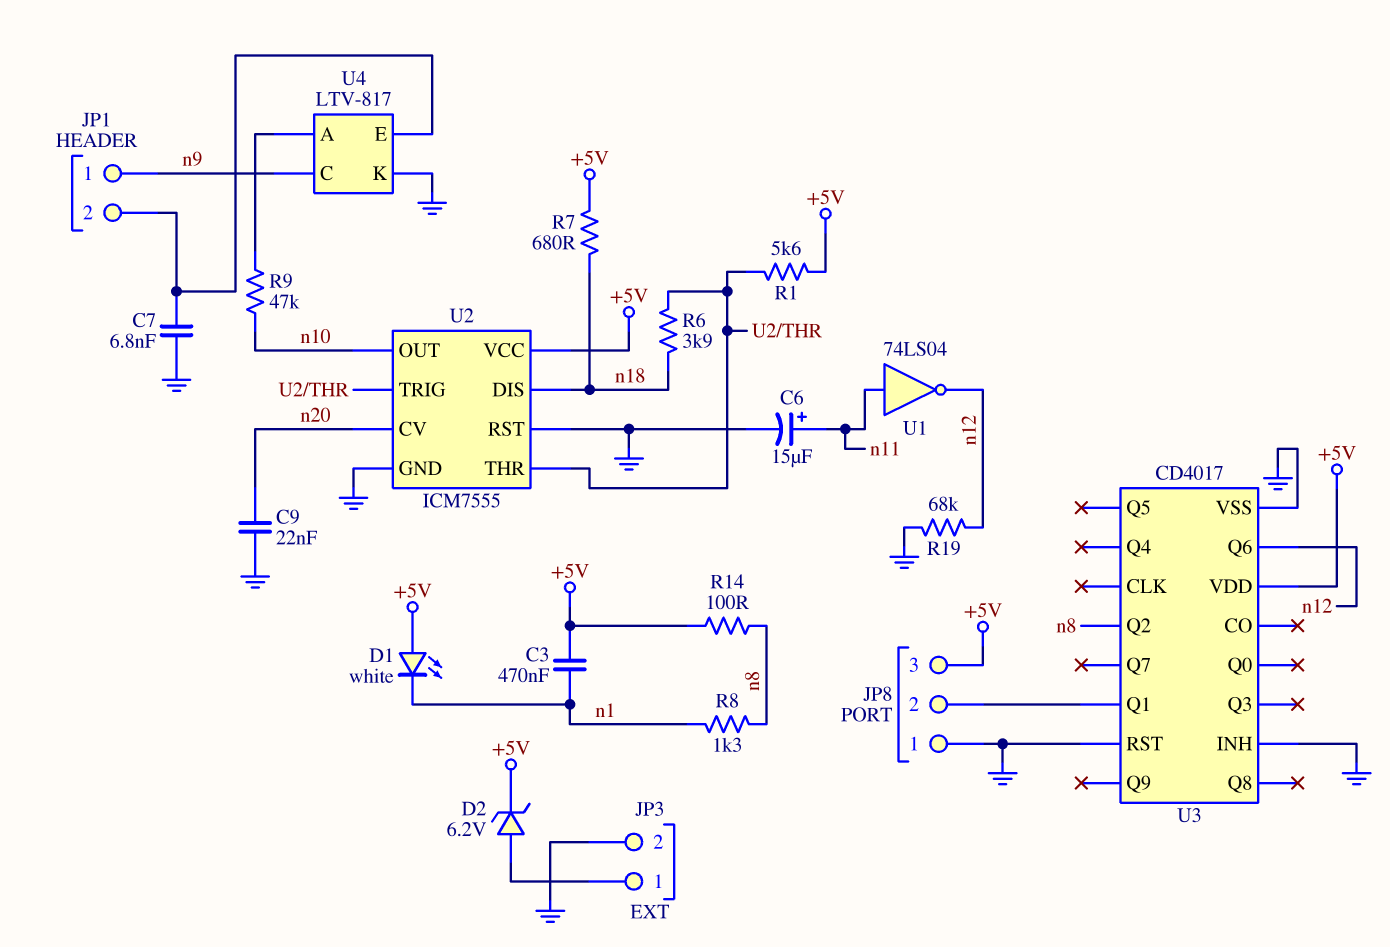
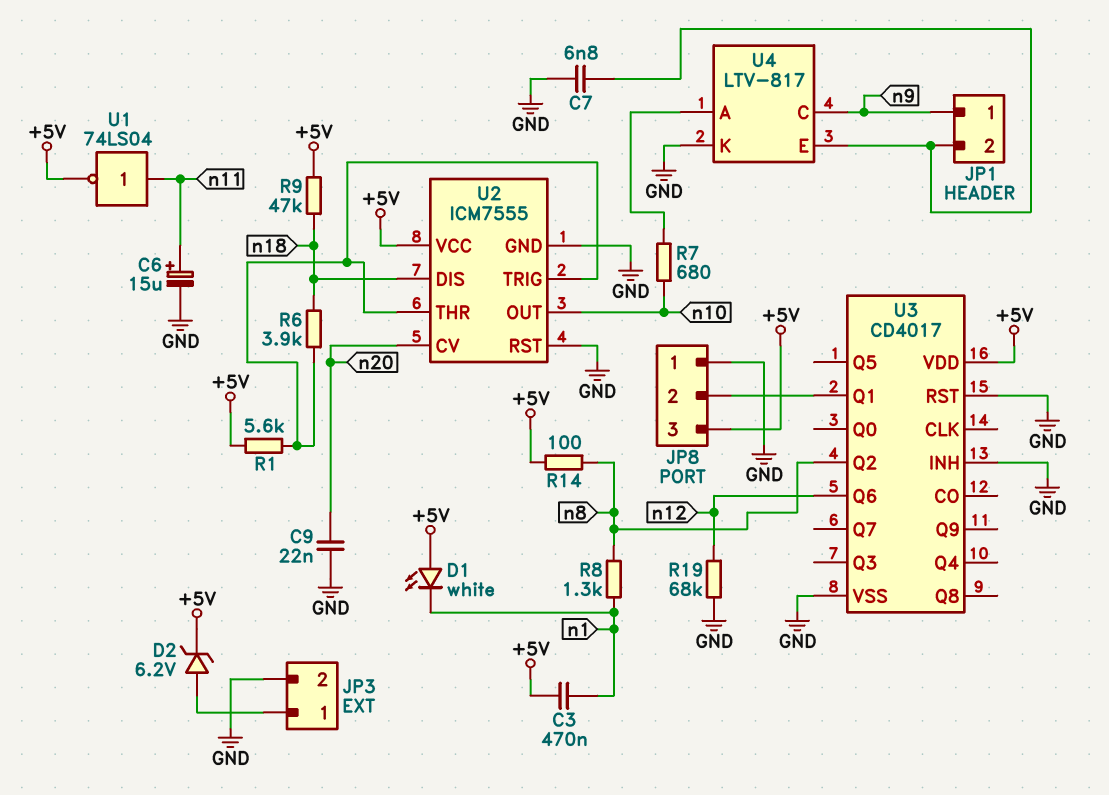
R7: 680 (+5V, n18) -> 680 (U4/A, n10)
R9: 47k (U4/A, n10) -> 47k (+5V, n18)
U1: NOT 74LS04 (in n11, out n12) -> NOT 74LS04 (in n11, out +5V)

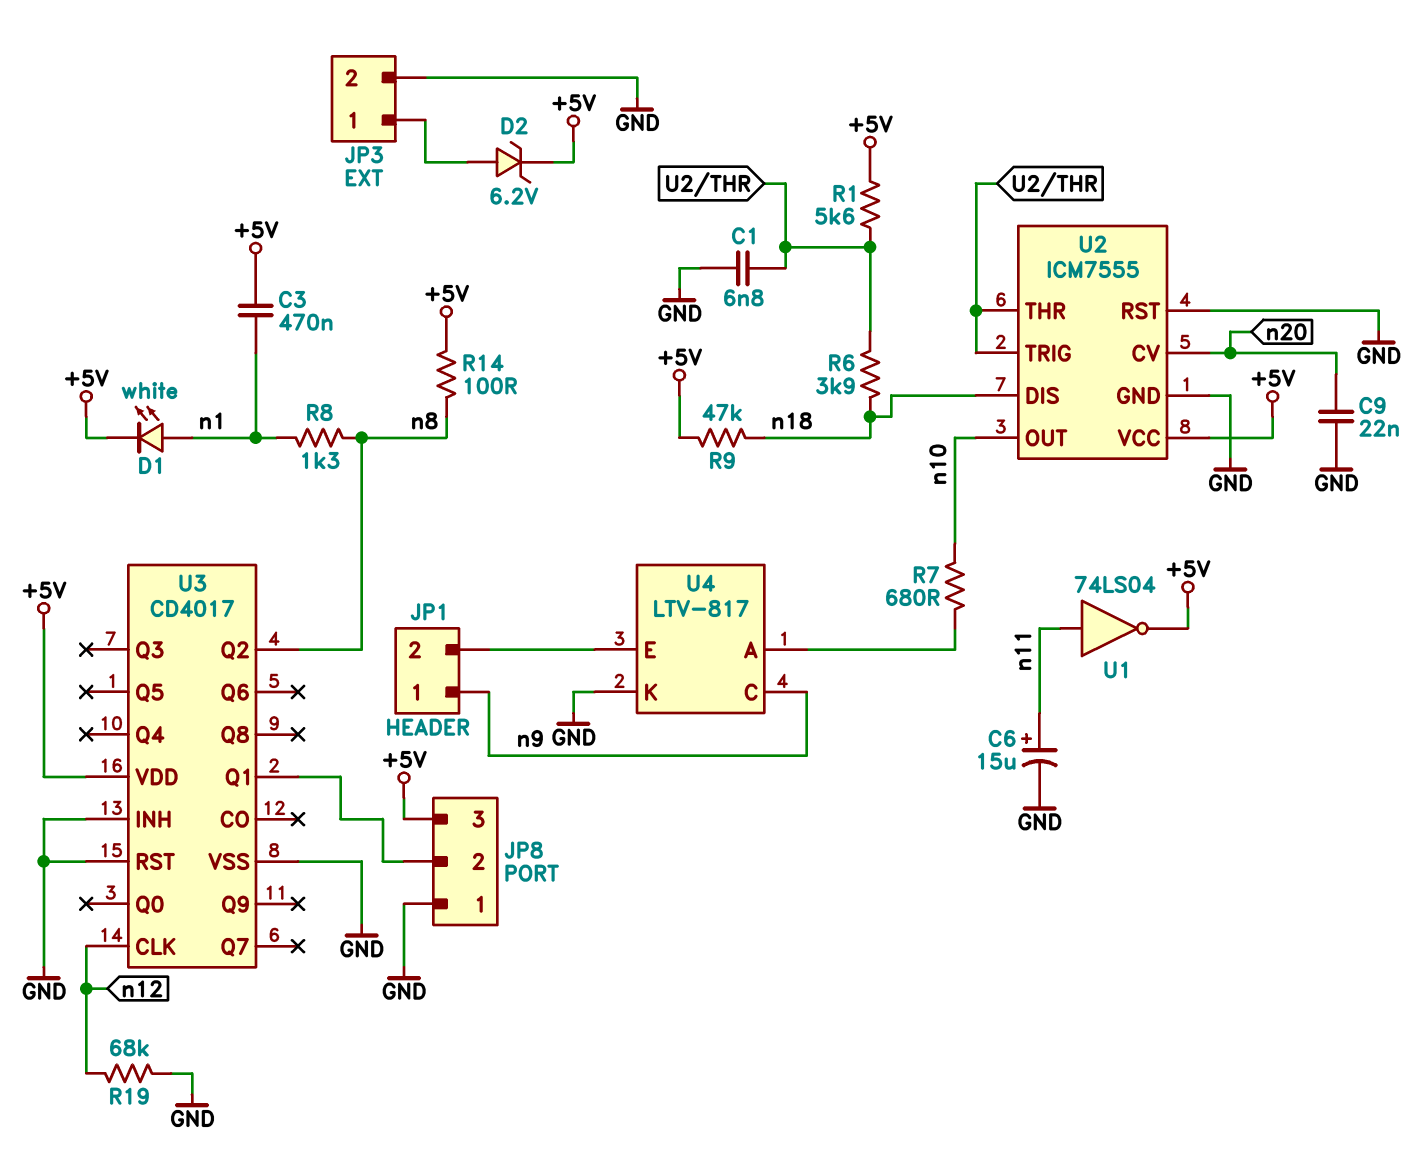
C1: none -> 6.8nF (GND, U2/THR)
C7: 6.8nF (GND, JP1/2) -> none
D1: LED white (A +5V, K n1) -> LED white (A n1, K +5V)
U3 pin CLK: none -> n12
U3 pin Q6: n12 -> none

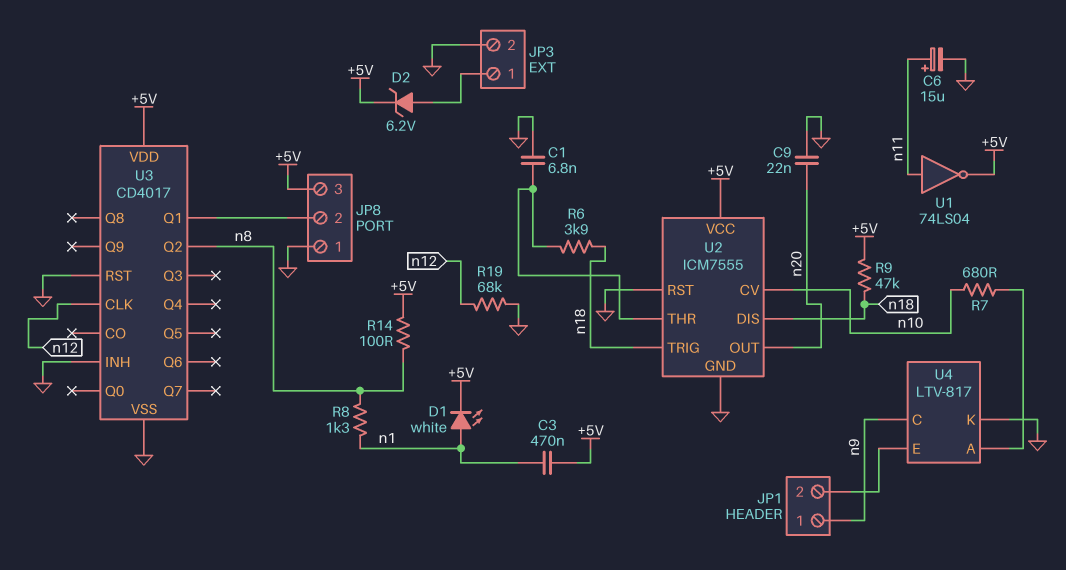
R1: 5.6k (+5V, U2/THR) -> none
U2 pin CV: n20 -> n10
U2 pin OUT: n10 -> n20
U2 pin TRIG: U2/THR -> n18

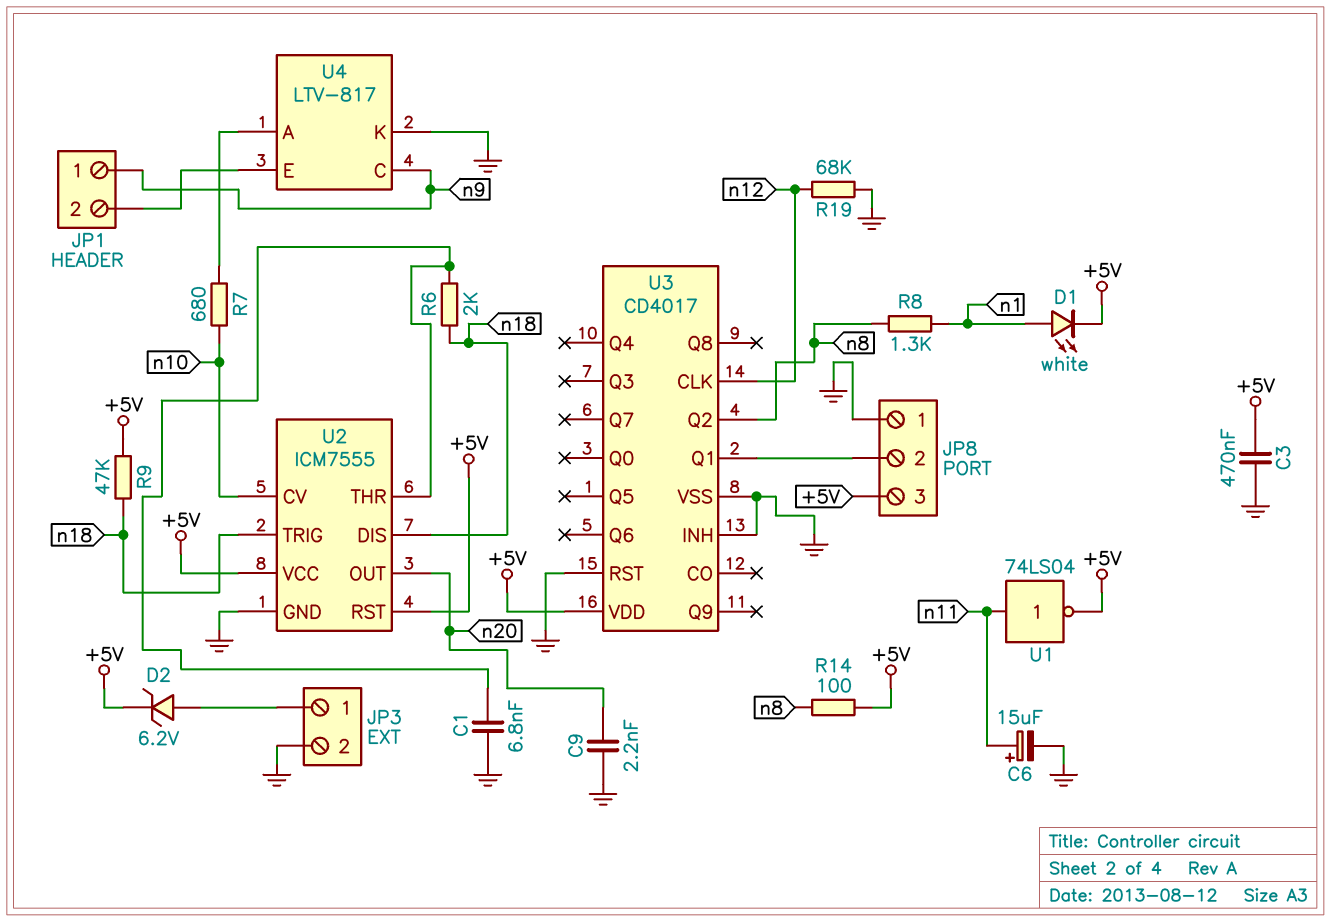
C3: 470nF (+5V, n1) -> 470nF (+5V, GND)
C9: 22nF (GND, n20) -> 2.2nF (GND, n20)
R6: 3.9k (U2/THR, n18) -> 2k (U2/THR, n18)
U2 pin RST: GND -> +5V

